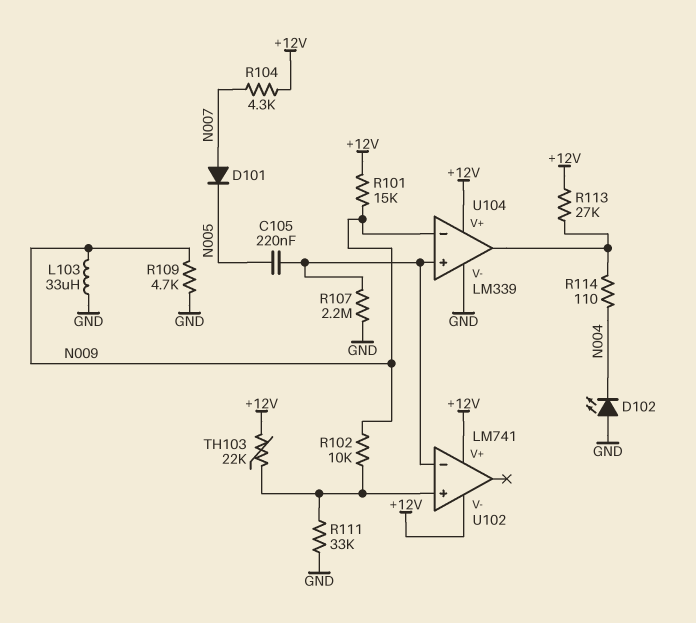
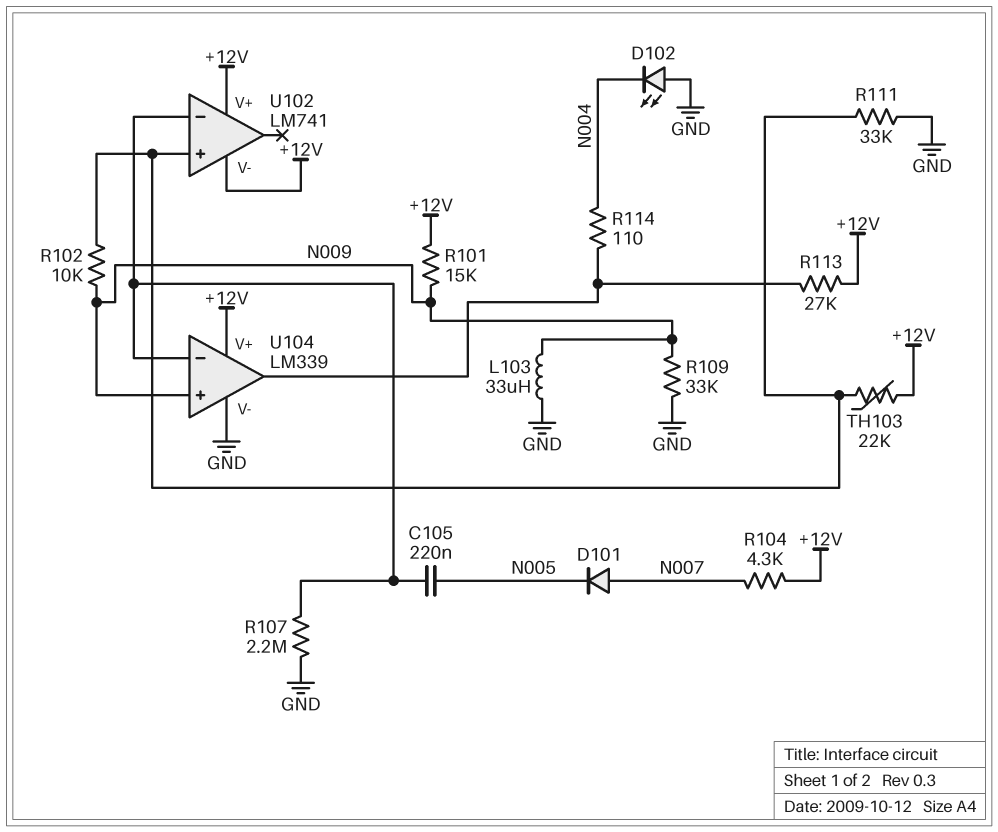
R109: 4.7k (GND, N009) -> 33k (GND, N009)
U104 pin in+: U102/in- -> N009
U104 pin in-: N009 -> U102/in-

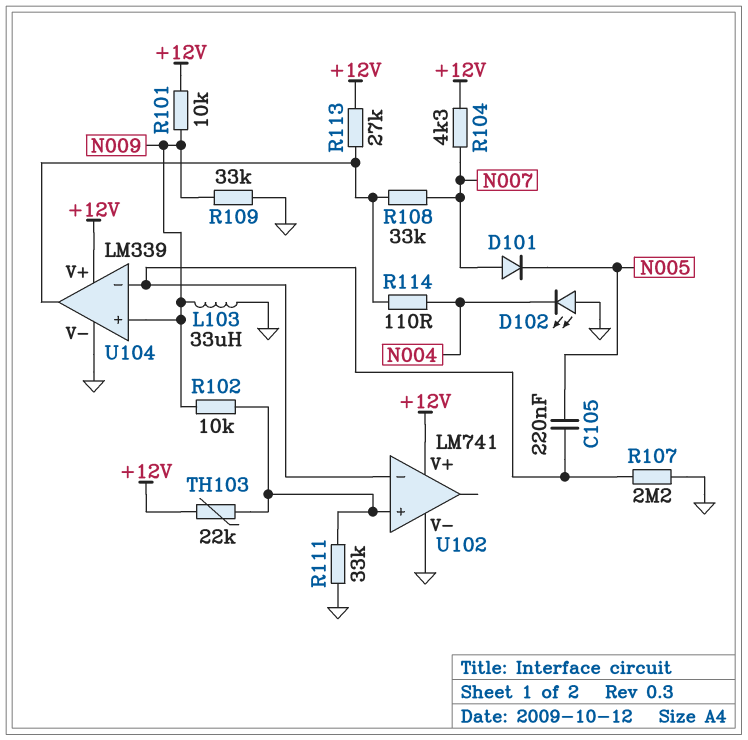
R101: 15k (+12V, N009) -> 10k (+12V, N009)
R108: none -> 33k (N007, U104/out)
U102 pin V-: +12V -> GND

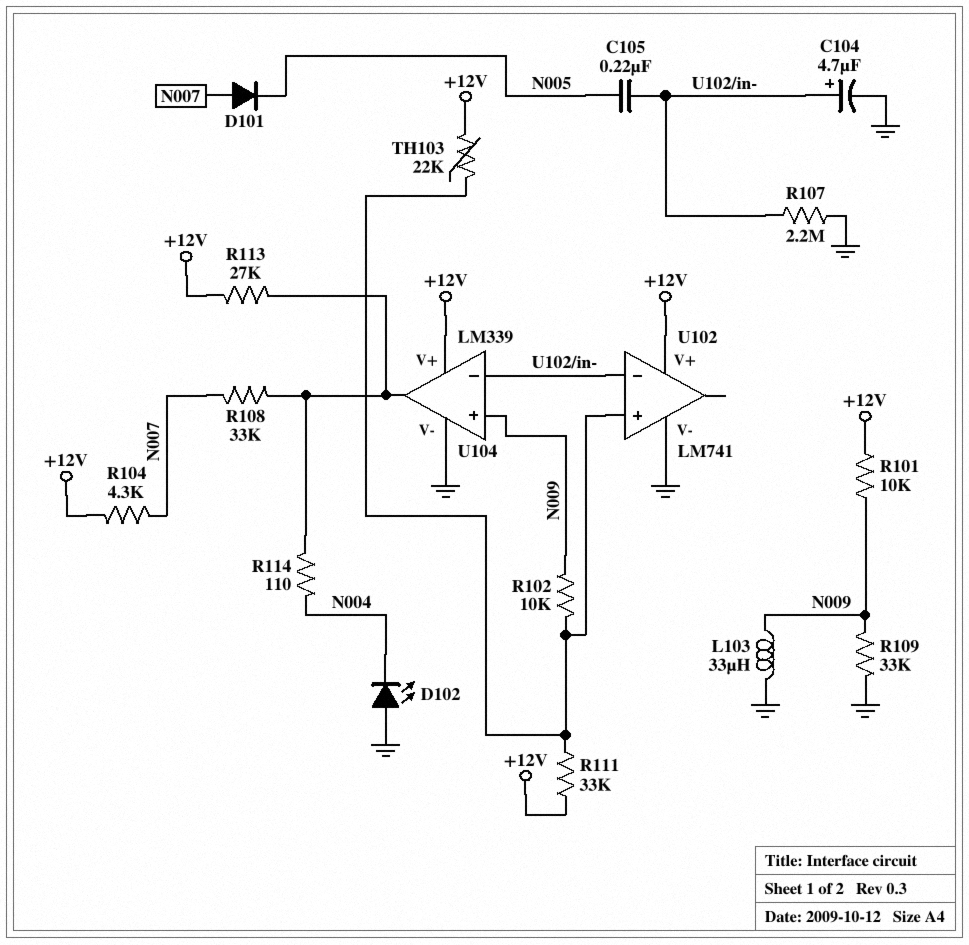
C104: none -> 4.7uF (plus U102/in-, minus GND)
R111: 33k (GND, U102/in+) -> 33k (+12V, U102/in+)

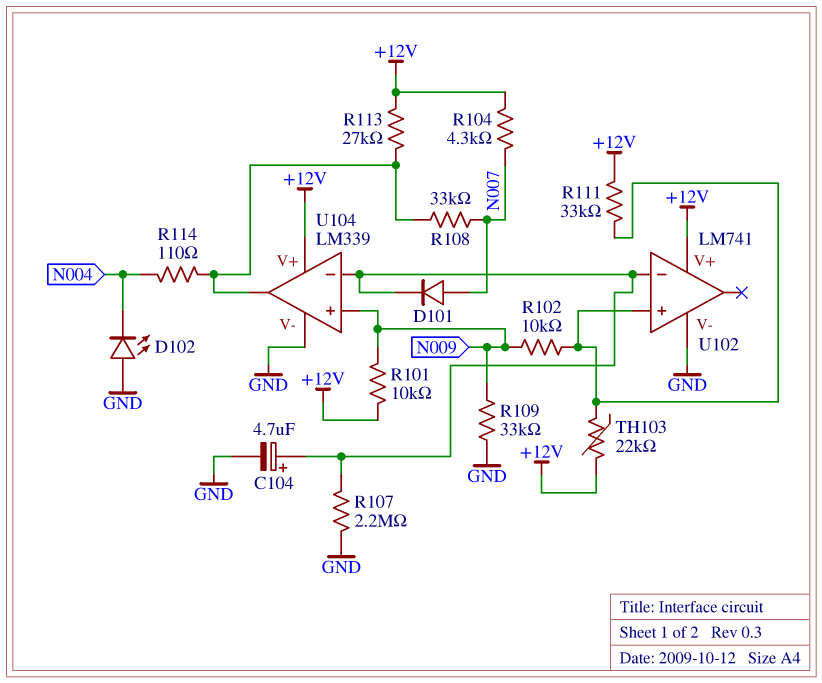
C105: 220nF (N005, U102/in-) -> none
D101: diode (A N007, K N005) -> diode (A N007, K U102/in-)
L103: 33uH (GND, N009) -> none

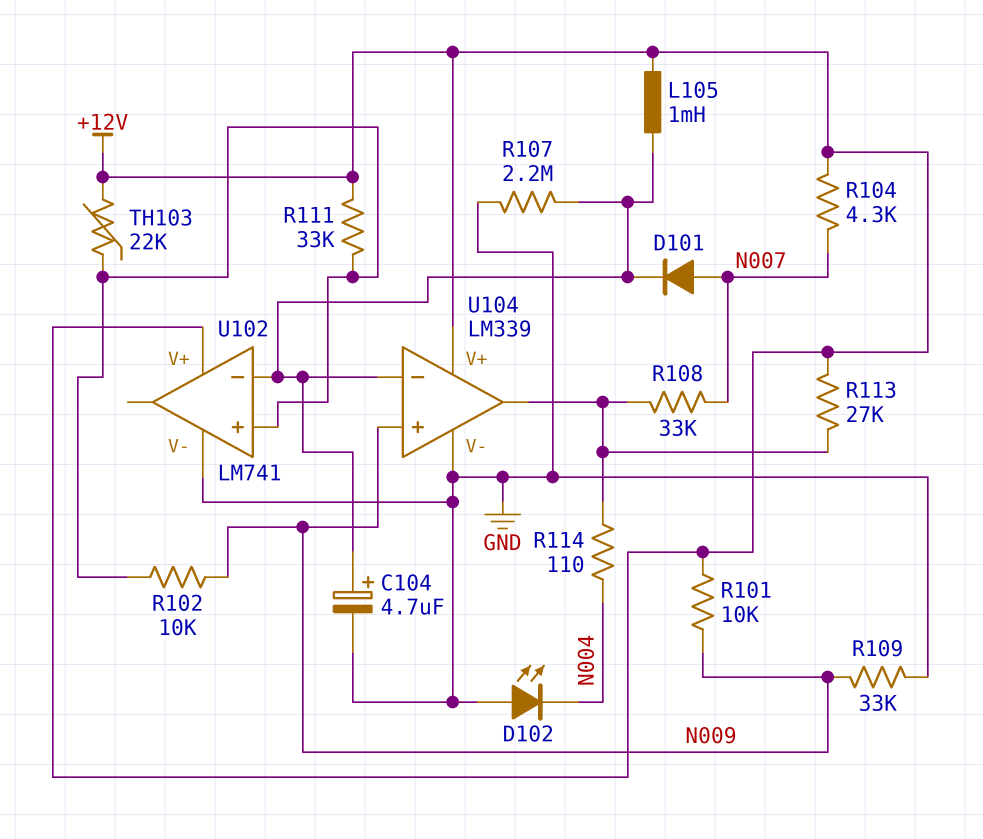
L105: none -> 1mH (+12V, U102/in-)

